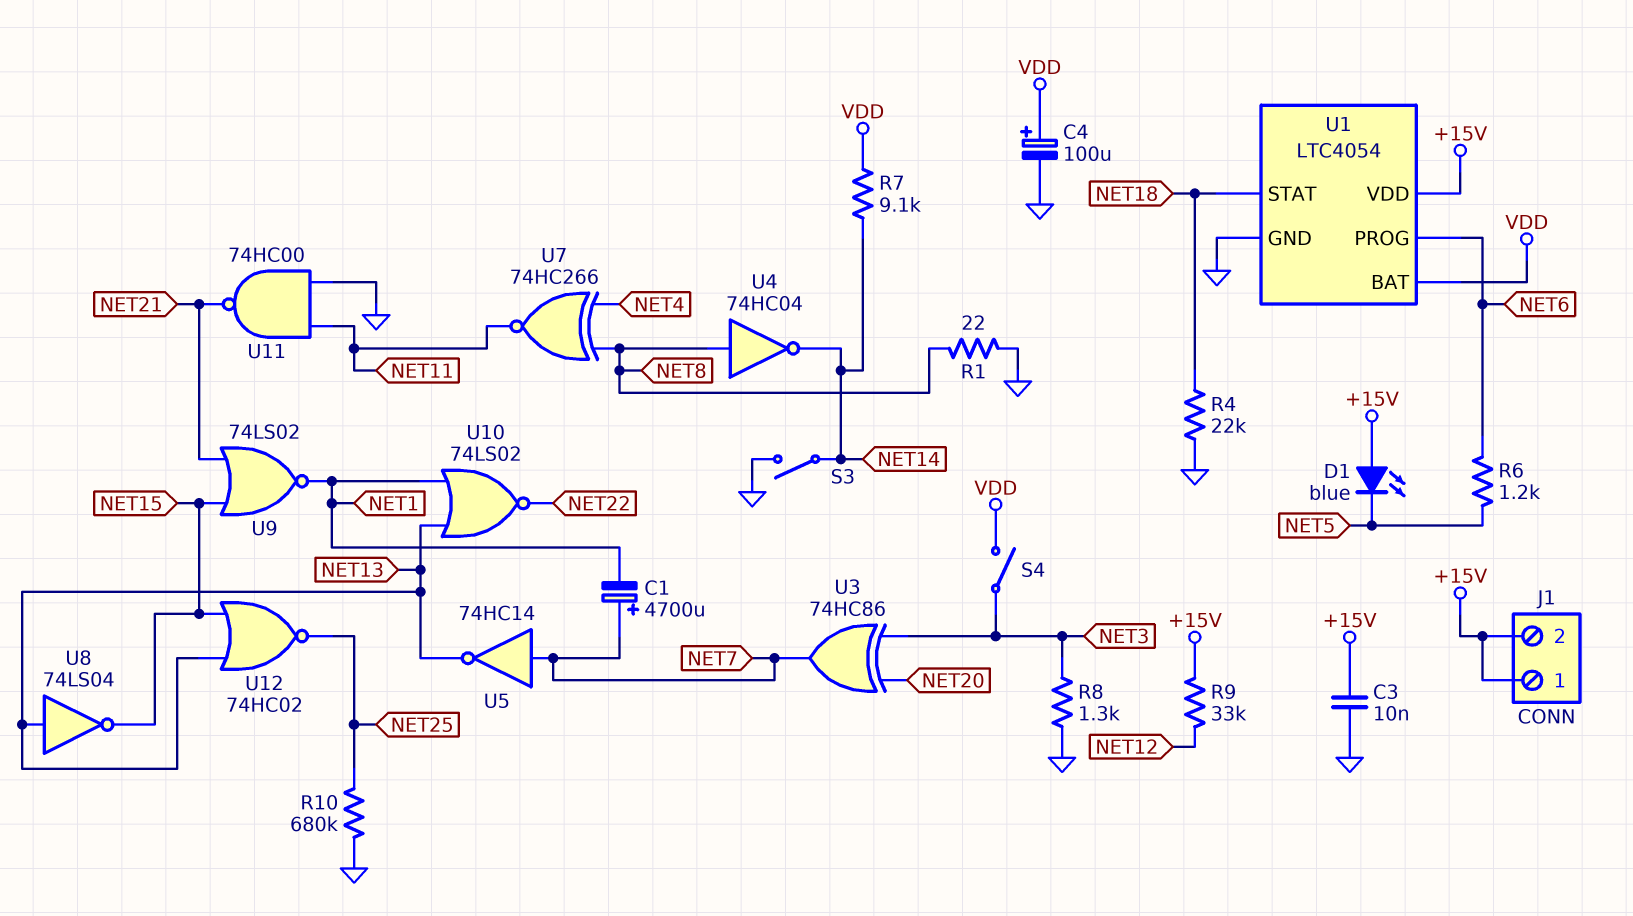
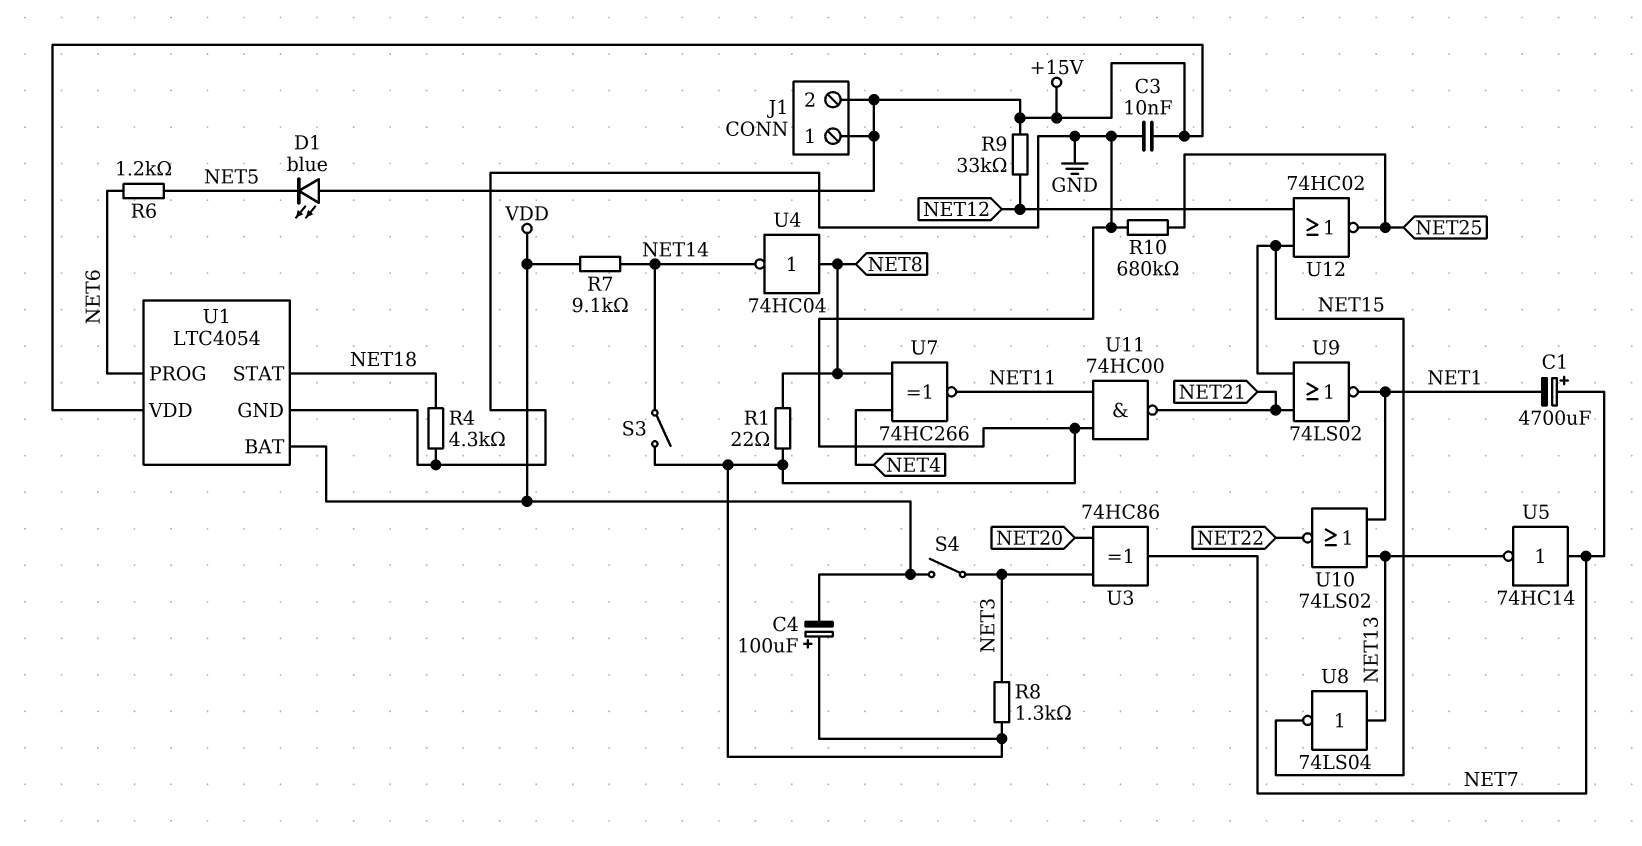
C4: 100uF (plus VDD, minus GND) -> 100uF (plus GND, minus VDD)
R4: 22k (GND, NET18) -> 4.3k (GND, NET18)
U12: NOR 74HC02 (in NET13, in NET15, out NET25) -> NOR 74HC02 (in NET12, in NET15, out NET25)

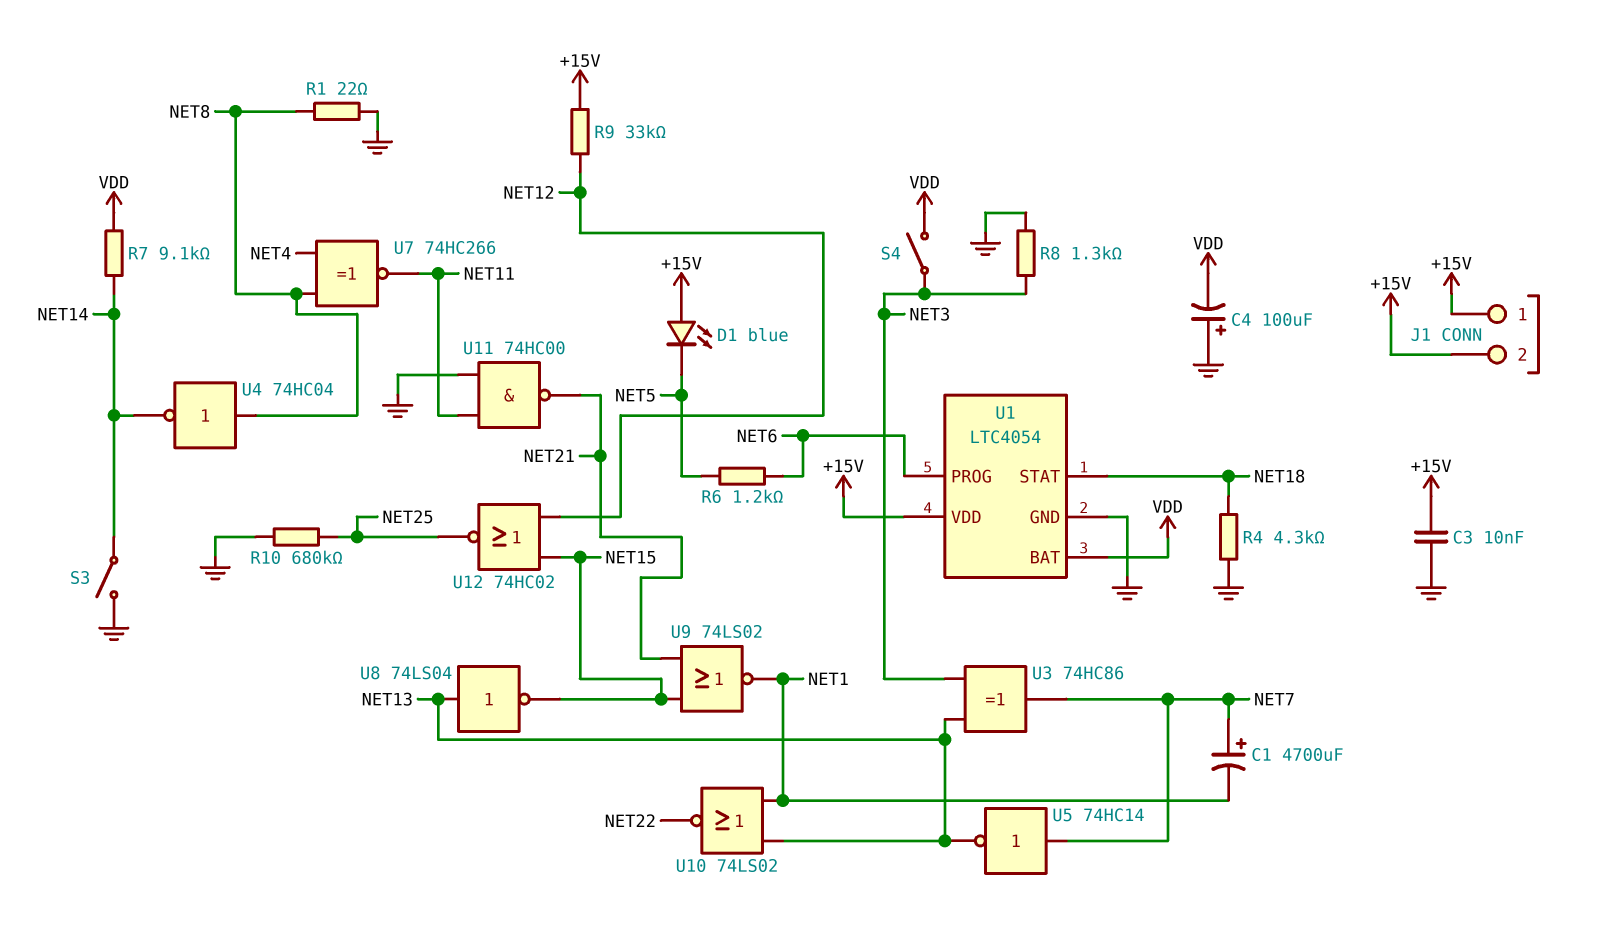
U3: XOR 74HC86 (in NET3, in NET20, out NET7) -> XOR 74HC86 (in NET3, in NET13, out NET7)

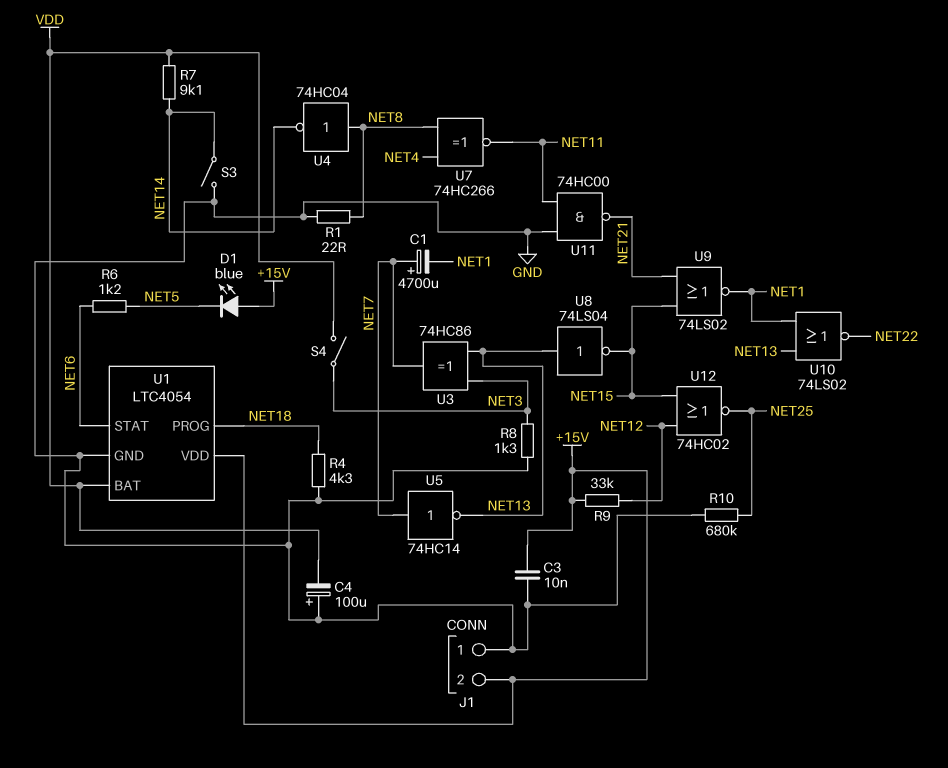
J1 pin 1: +15V -> GND
U1 pin PROG: NET6 -> NET18
U1 pin STAT: NET18 -> NET6

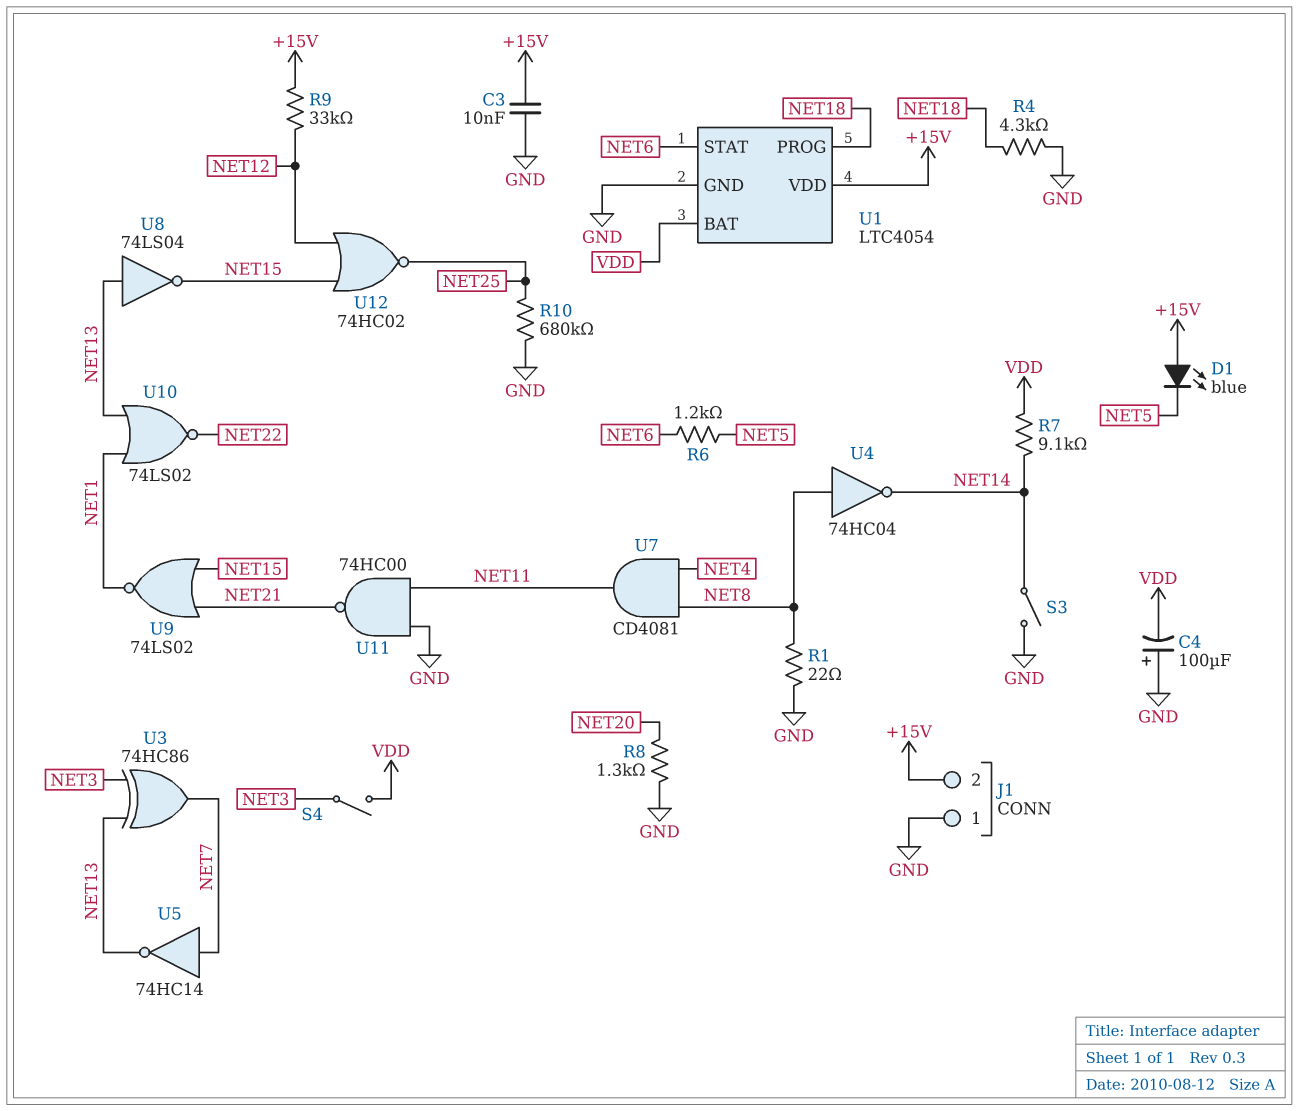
C1: 4700uF (plus NET7, minus NET1) -> none
R8: 1.3k (GND, NET3) -> 1.3k (GND, NET20)
U7: XNOR 74HC266 (in NET4, in NET8, out NET11) -> AND CD4081 (in NET4, in NET8, out NET11)

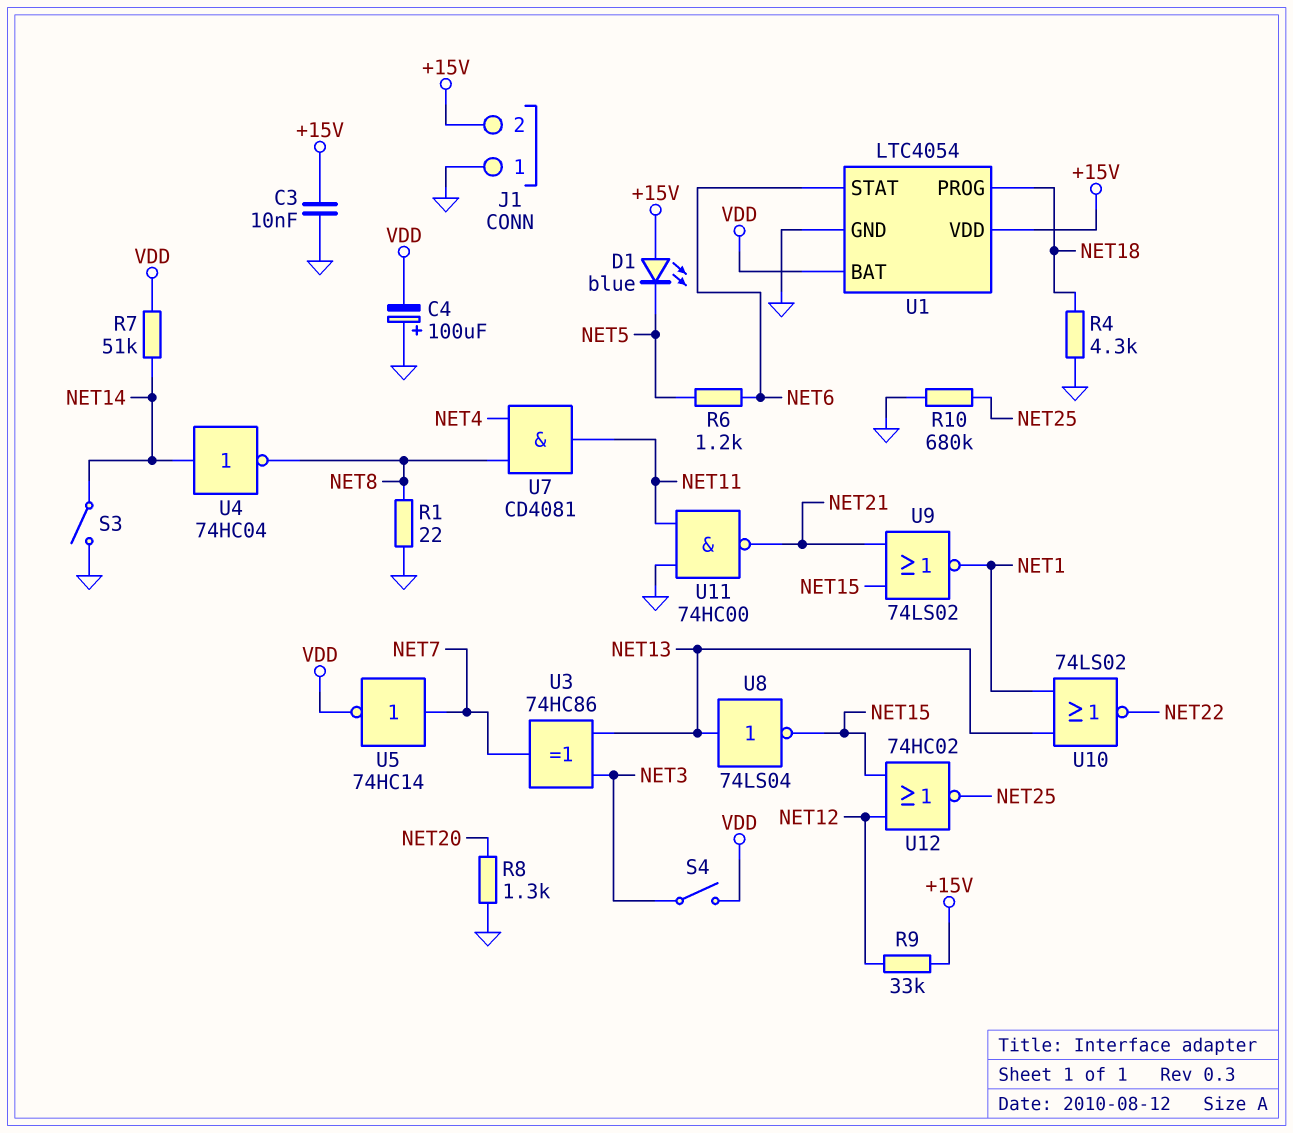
R7: 9.1k (NET14, VDD) -> 51k (NET14, VDD)
U4: NOT 74HC04 (in NET8, out NET14) -> NOT 74HC04 (in NET14, out NET8)
U5: NOT 74HC14 (in NET7, out NET13) -> NOT 74HC14 (in NET7, out VDD)

